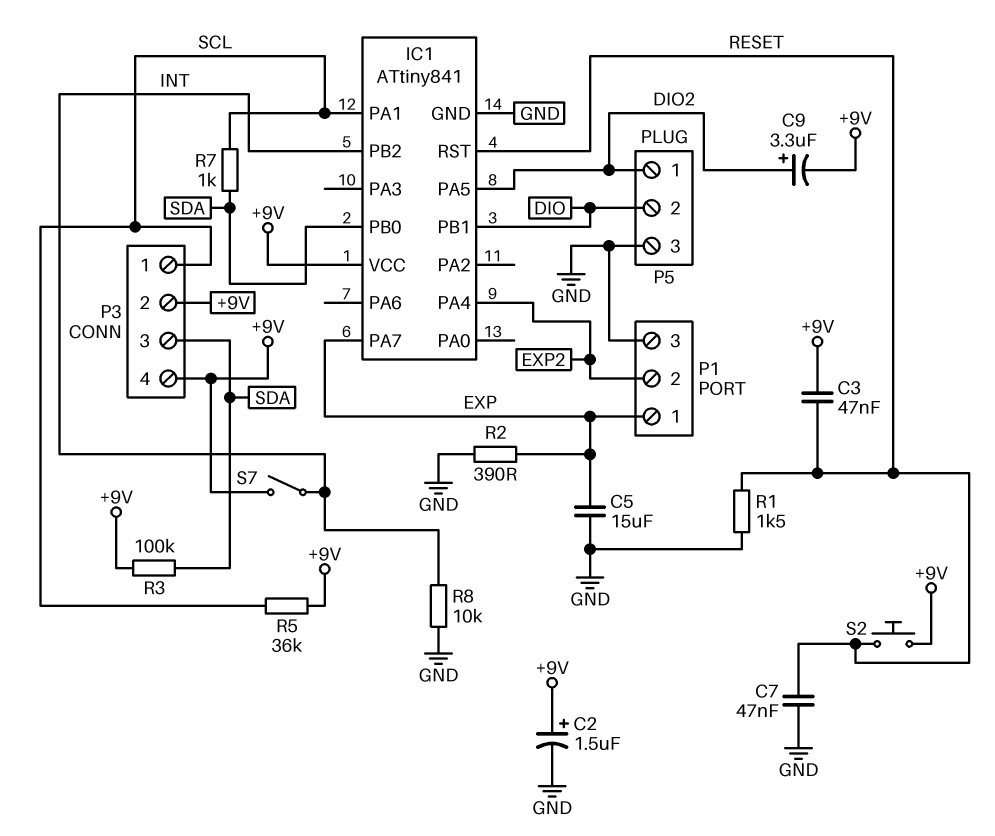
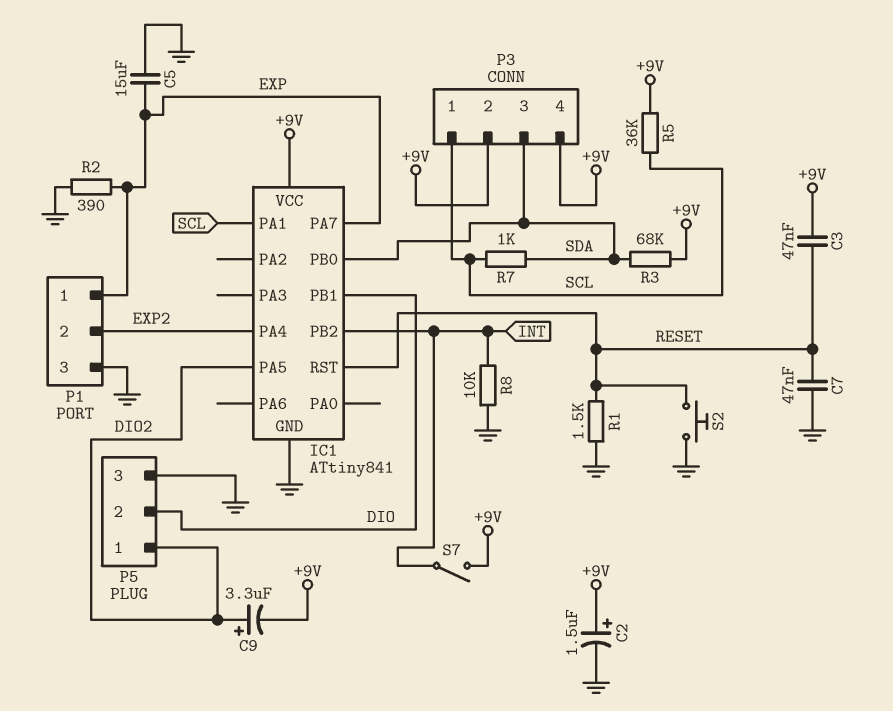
R3: 100k (+9V, SDA) -> 68k (+9V, SDA)
S2: button (+9V, RESET) -> button (GND, RESET)

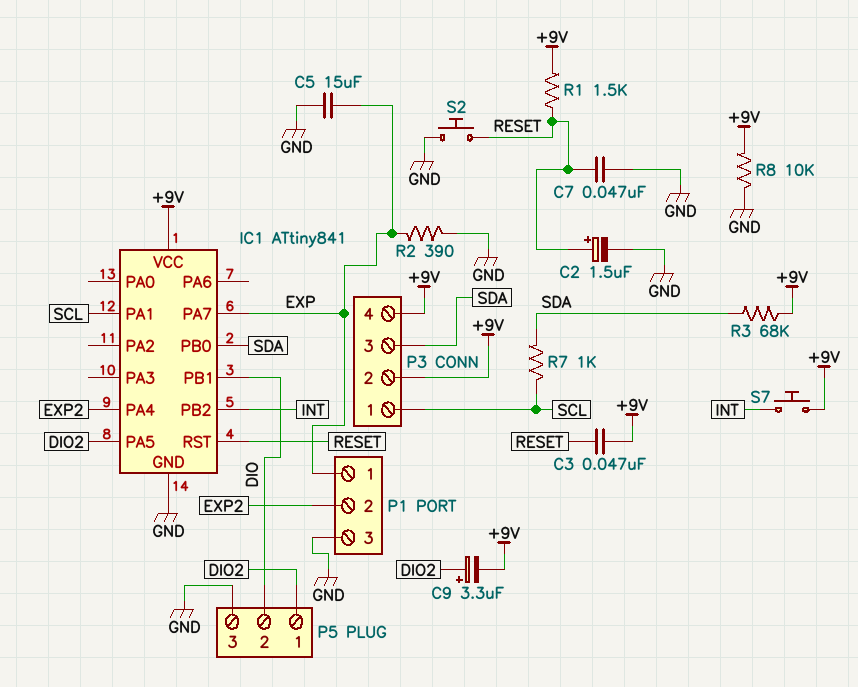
C2: 1.5uF (plus +9V, minus GND) -> 1.5uF (plus RESET, minus GND)
R1: 1.5k (GND, RESET) -> 1.5k (+9V, RESET)
R5: 36k (+9V, SCL) -> none
R8: 10k (GND, INT) -> 10k (+9V, GND)
S7: switch (+9V, INT) -> button (+9V, INT)

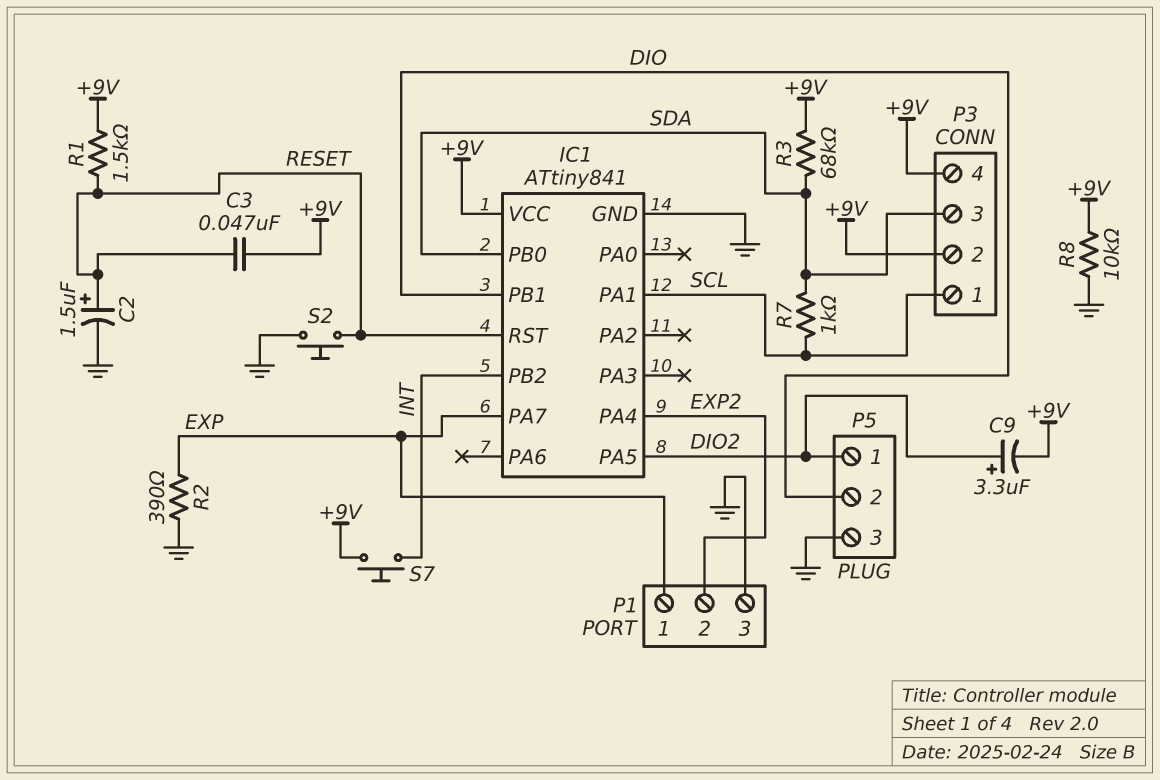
C5: 15uF (EXP, GND) -> none
C7: 47nF (GND, RESET) -> none

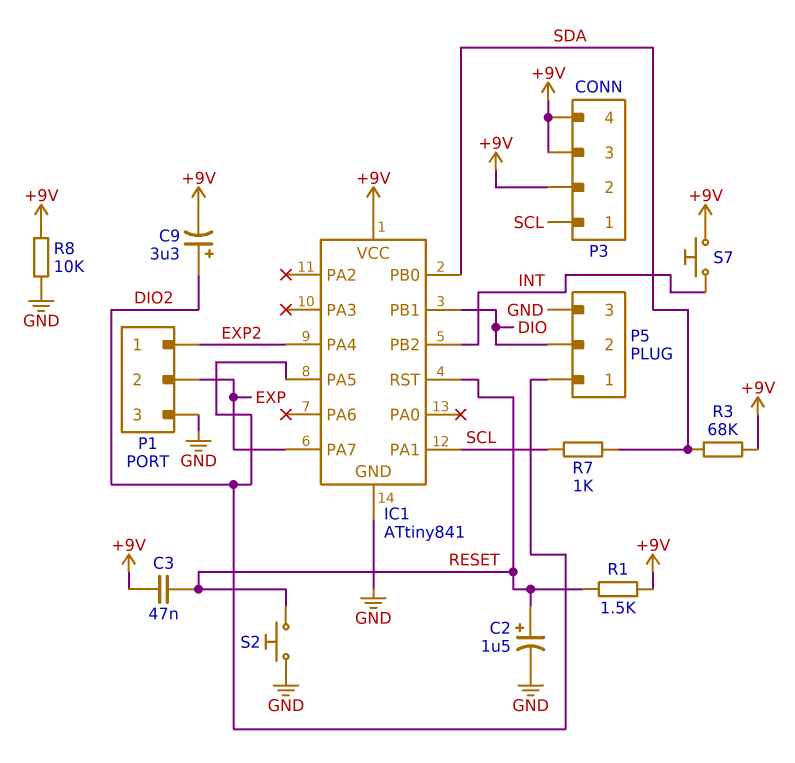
P1 pin 1: EXP -> EXP2
P1 pin 2: EXP2 -> EXP
P3 pin 3: SDA -> +9V
R2: 390 (EXP, GND) -> none

